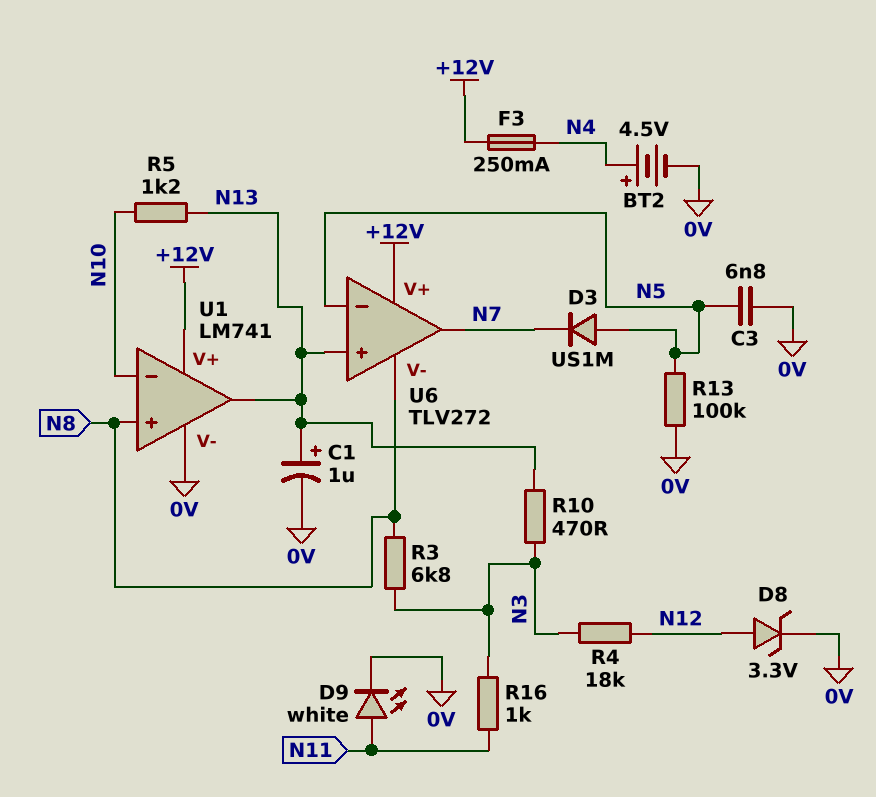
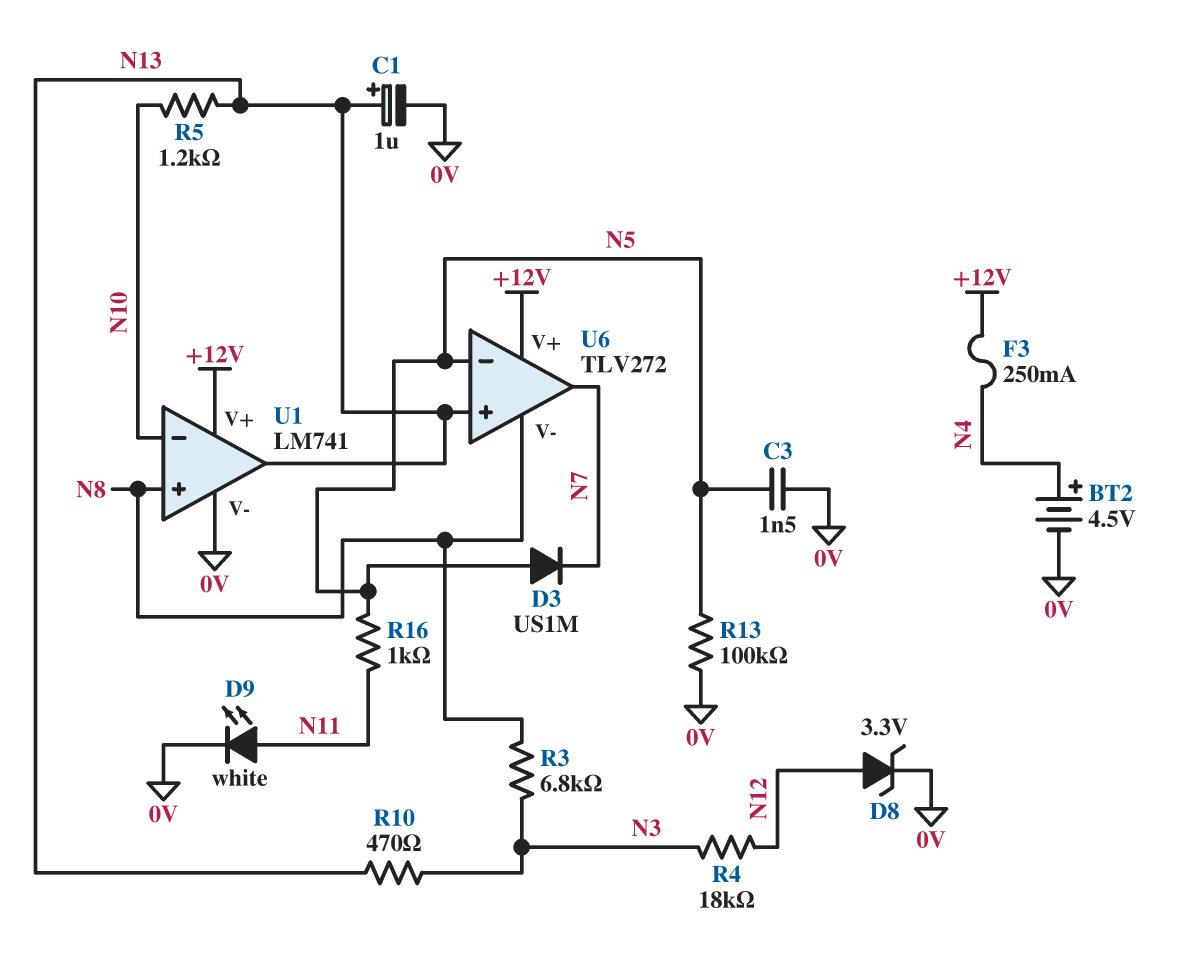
C3: 6.8nF (0V, N5) -> 1.5nF (0V, N5)
R16: 1k (N3, N11) -> 1k (N5, N11)

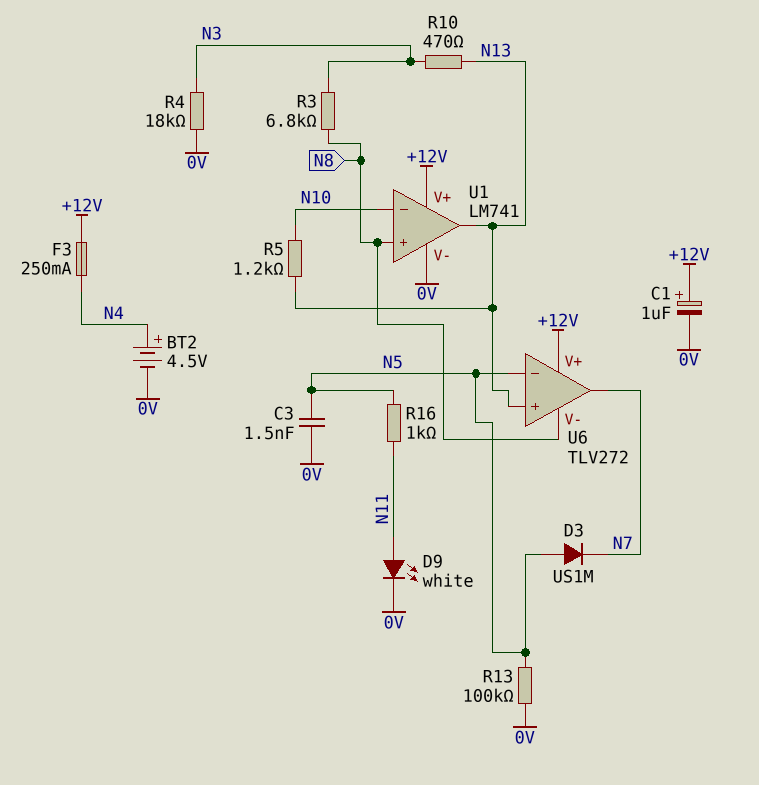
C1: 1uF (plus N13, minus 0V) -> 1uF (plus +12V, minus 0V)
D8: zener 3.3V (A N12, K 0V) -> none
R4: 18k (N3, N12) -> 18k (0V, N3)

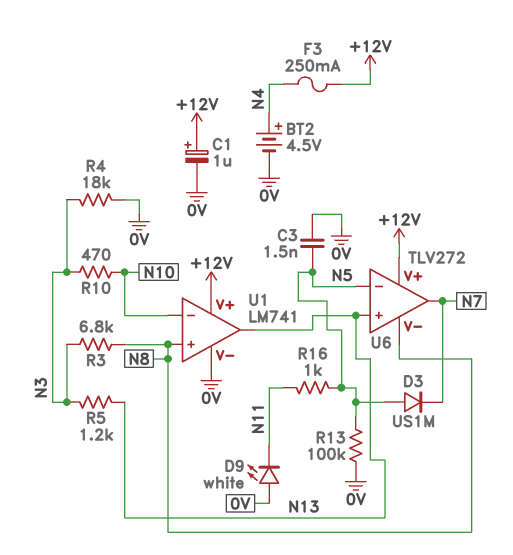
D9: LED white (A N11, K 0V) -> LED white (A 0V, K N11)
R5: 1.2k (N10, N13) -> 1.2k (N3, N13)
R10: 470 (N3, N13) -> 470 (N3, N10)

